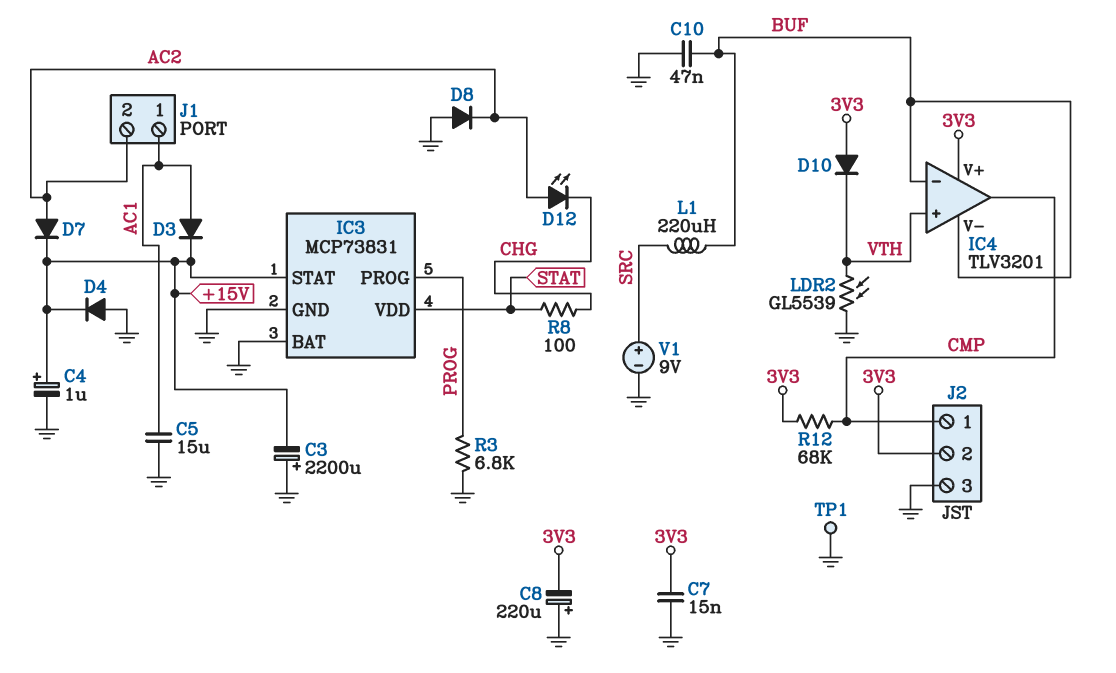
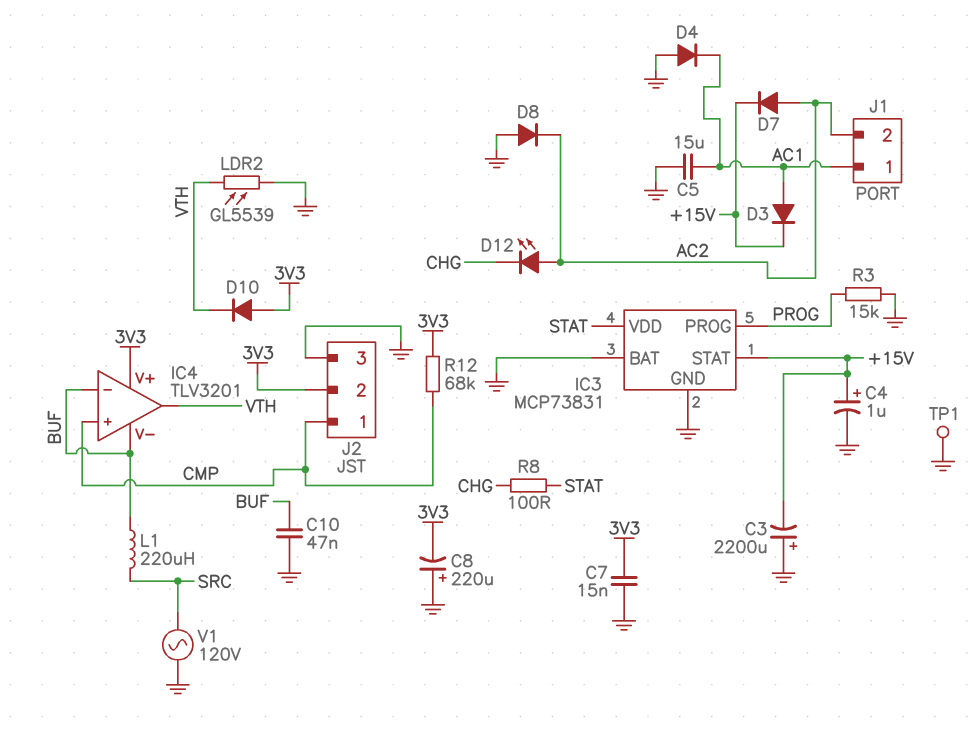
D4: diode (A GND, K +15V) -> diode (A GND, K AC1)
IC4 pin in+: VTH -> CMP
IC4 pin out: CMP -> VTH
R3: 6.8k (GND, PROG) -> 15k (GND, PROG)
V1: 9V (plus SRC, minus GND) -> AC 120V (GND, SRC)

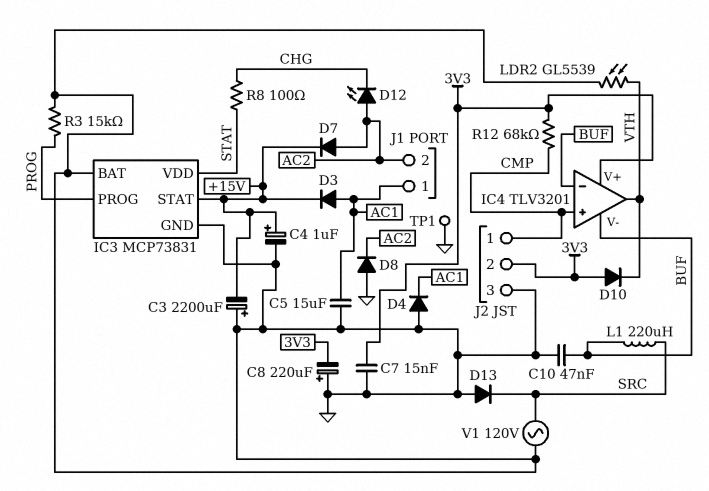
D13: none -> diode (A GND, K SRC)

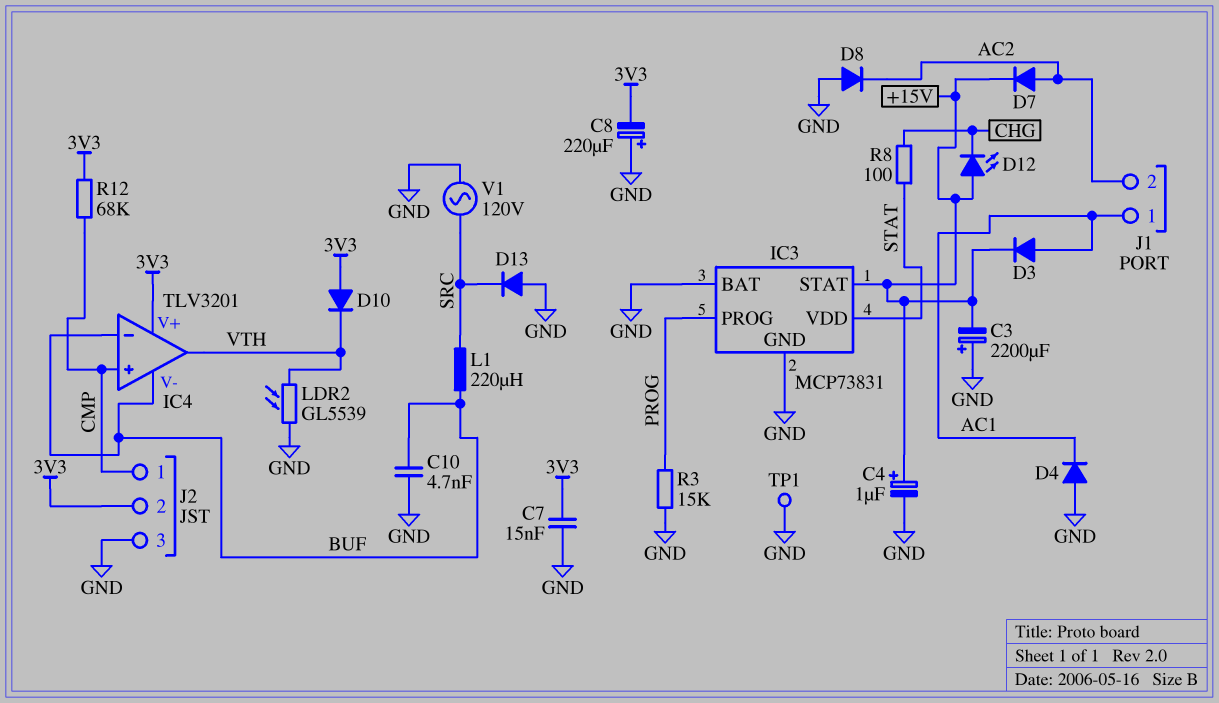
C5: 15uF (AC1, GND) -> none
C10: 47nF (BUF, GND) -> 4.7nF (BUF, GND)
D12: LED (A AC2, K CHG) -> LED (A +15V, K CHG)

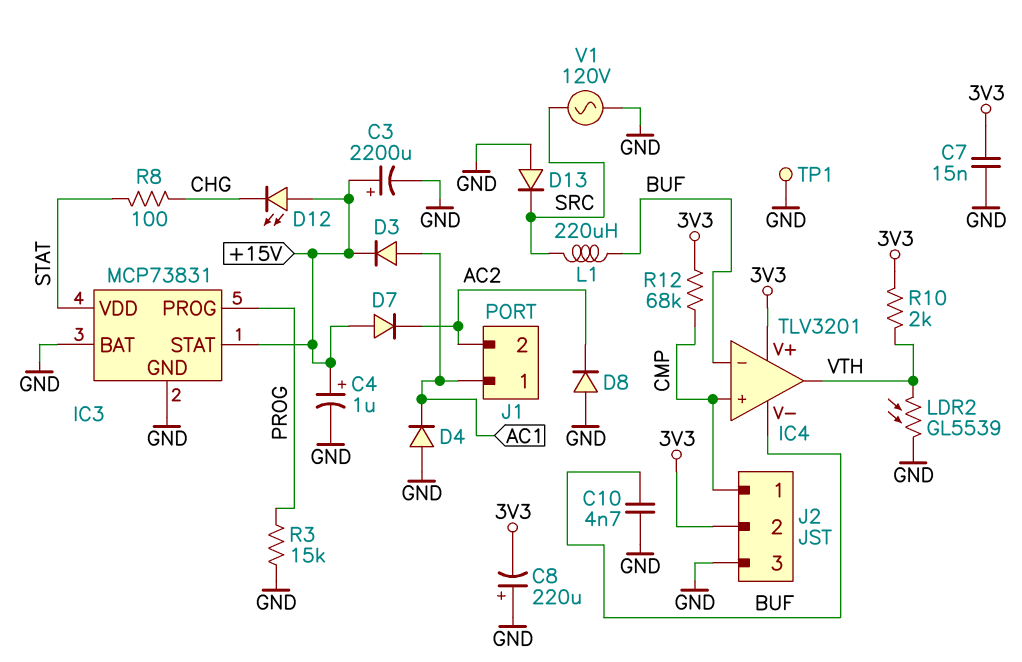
C3: 2200uF (plus GND, minus +15V) -> 2200uF (plus +15V, minus GND)
D7: diode (A AC2, K +15V) -> diode (A +15V, K AC2)
D10: diode (A 3V3, K VTH) -> none
R10: none -> 2k (3V3, VTH)

